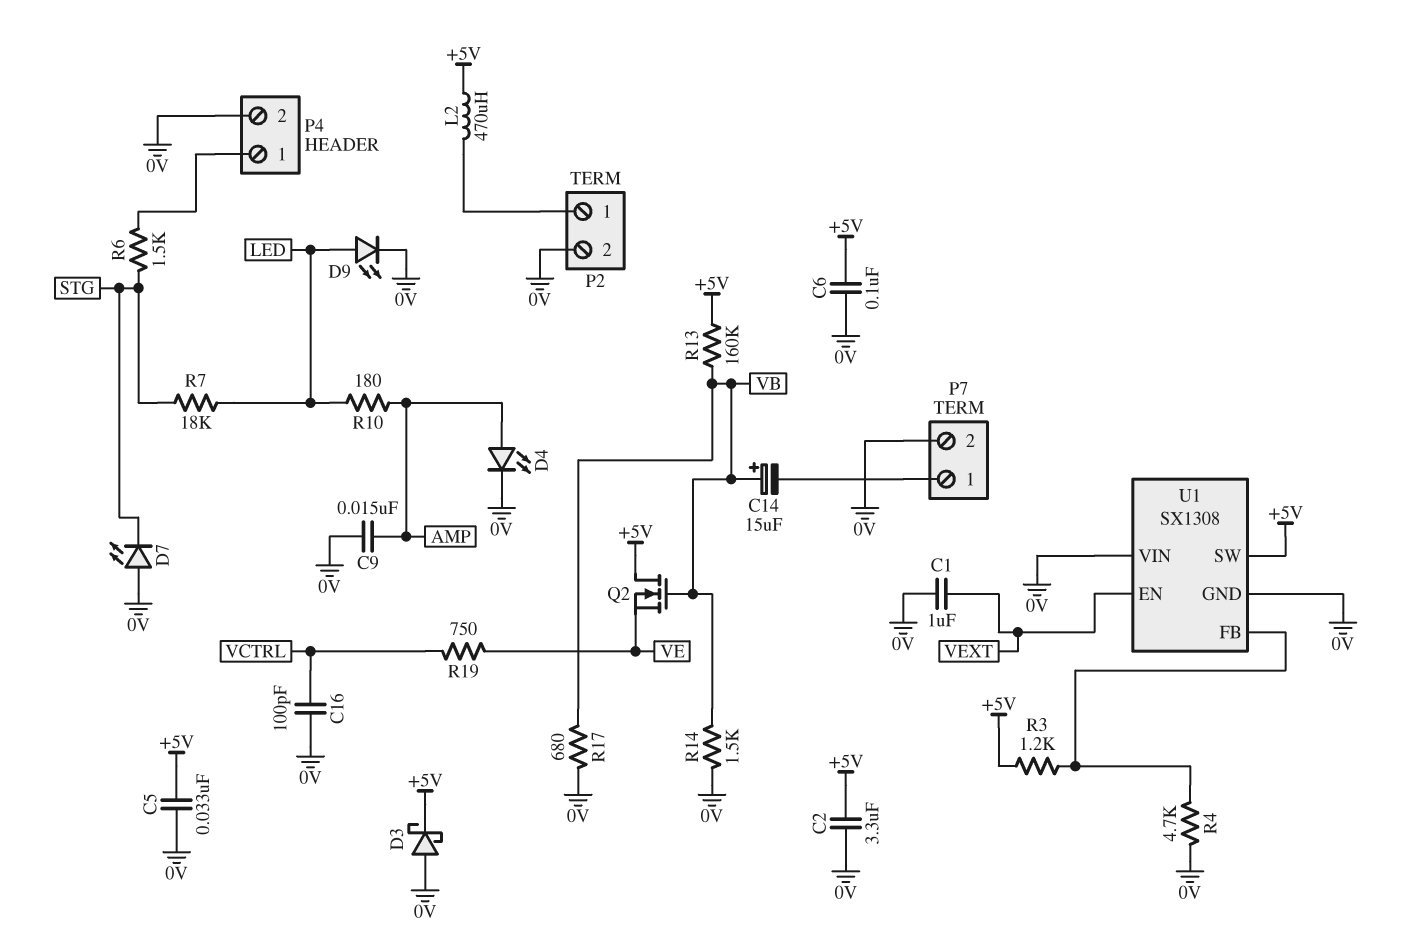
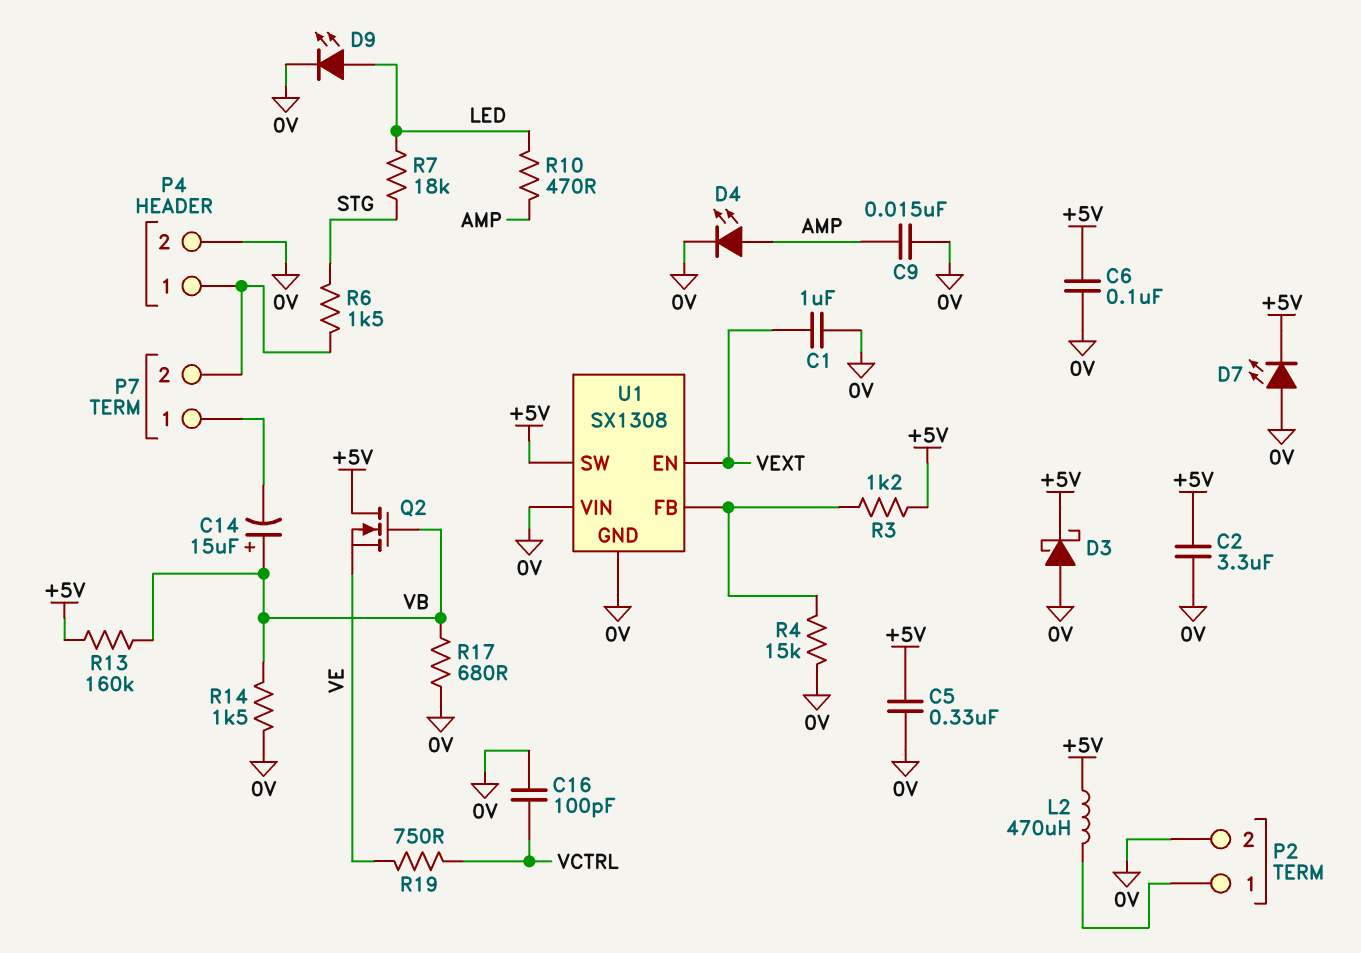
C5: 33nF (+5V, 0V) -> 330nF (+5V, 0V)
D7: LED (A 0V, K STG) -> LED (A 0V, K +5V)
P7 pin 2: 0V -> P4/1
R4: 4.7k (0V, U1/FB) -> 15k (0V, U1/FB)
R10: 180 (AMP, LED) -> 470 (AMP, LED)

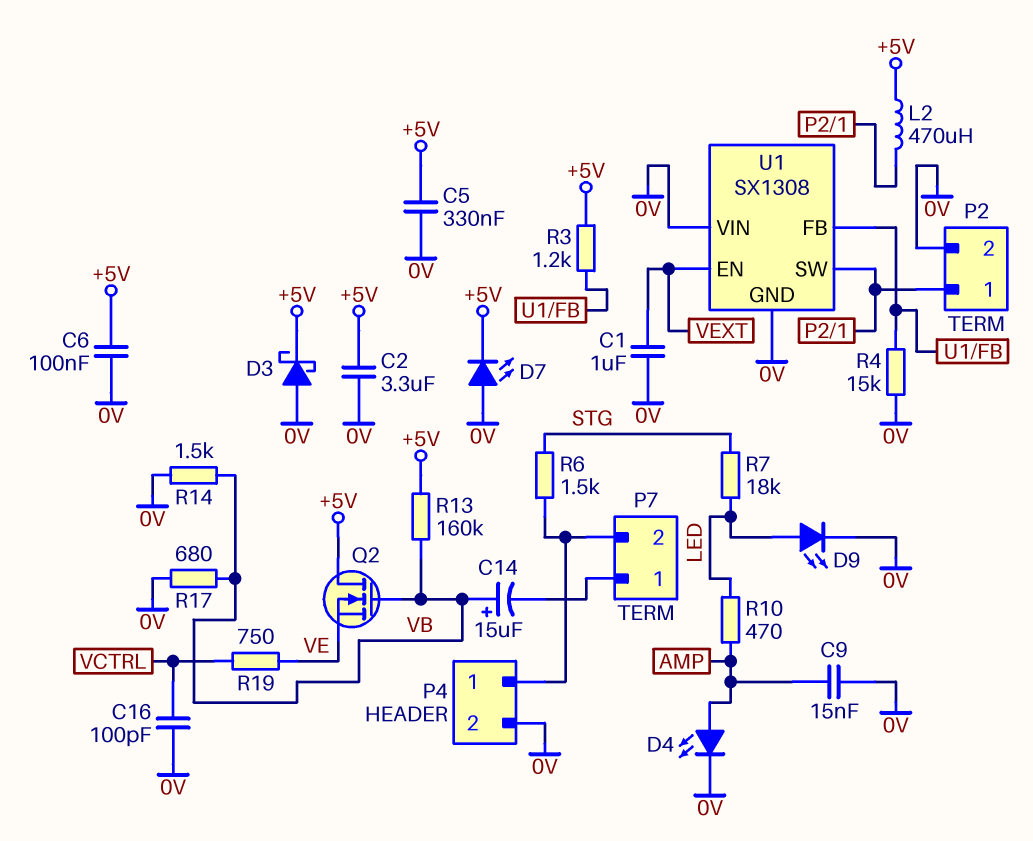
U1 pin SW: +5V -> P2/1

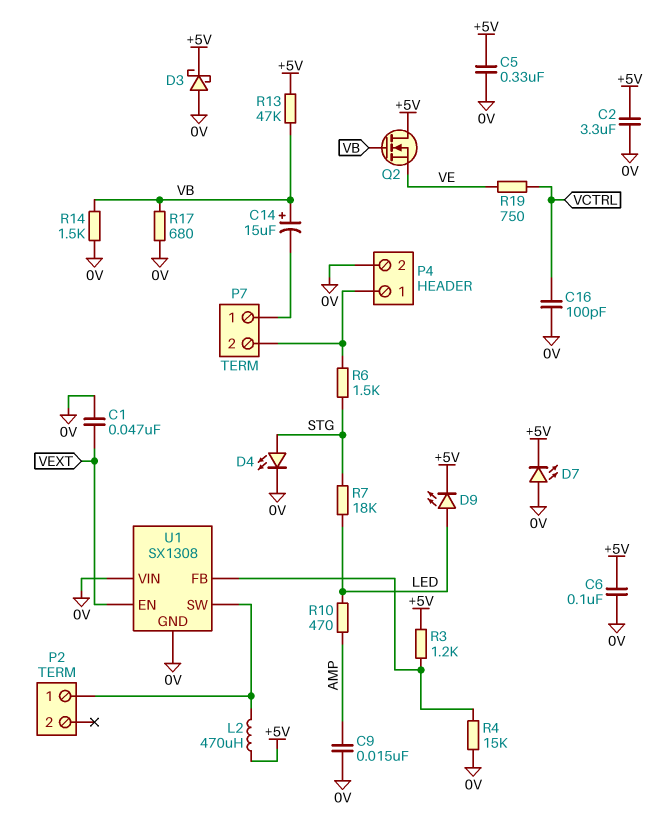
C1: 1uF (0V, VEXT) -> 47nF (0V, VEXT)
D4: LED (A AMP, K 0V) -> LED (A STG, K 0V)
D9: LED (A LED, K 0V) -> LED (A LED, K +5V)
P2 pin 2: 0V -> none
R13: 160k (+5V, VB) -> 47k (+5V, VB)

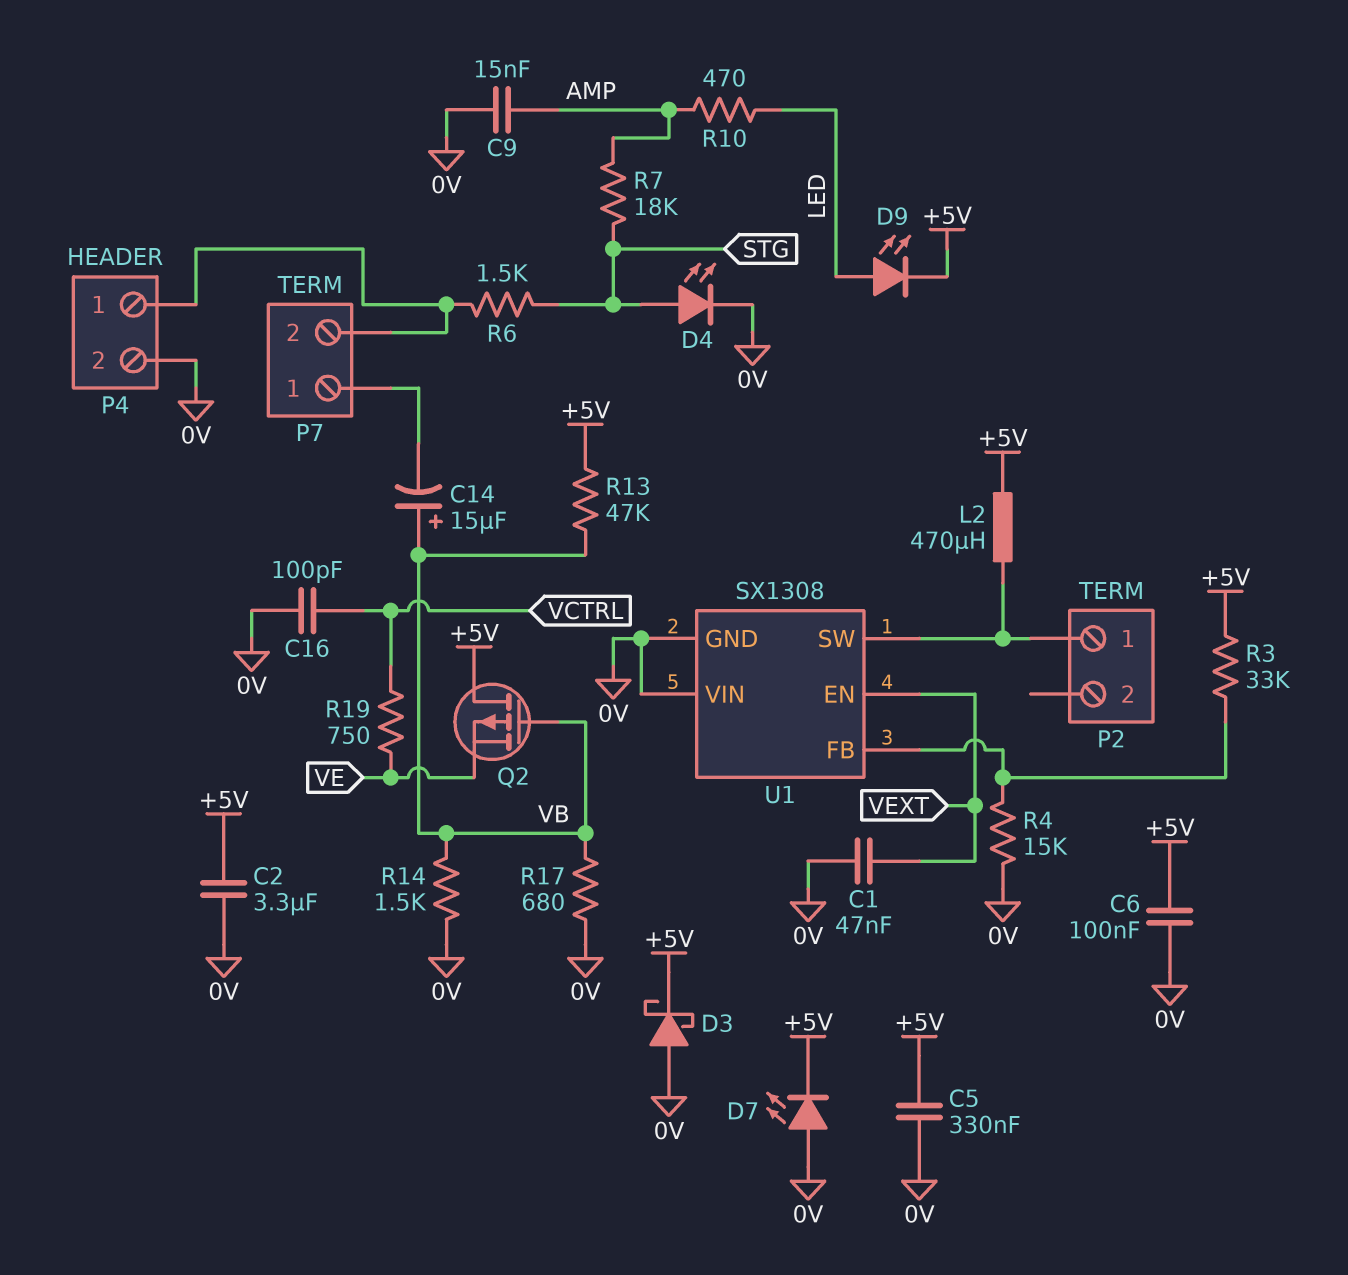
Q2: NMOS (G VB, D +5V, S VE) -> PMOS (G VB, D +5V, S VE)
R3: 1.2k (+5V, U1/FB) -> 33k (+5V, U1/FB)
R7: 18k (LED, STG) -> 18k (AMP, STG)

